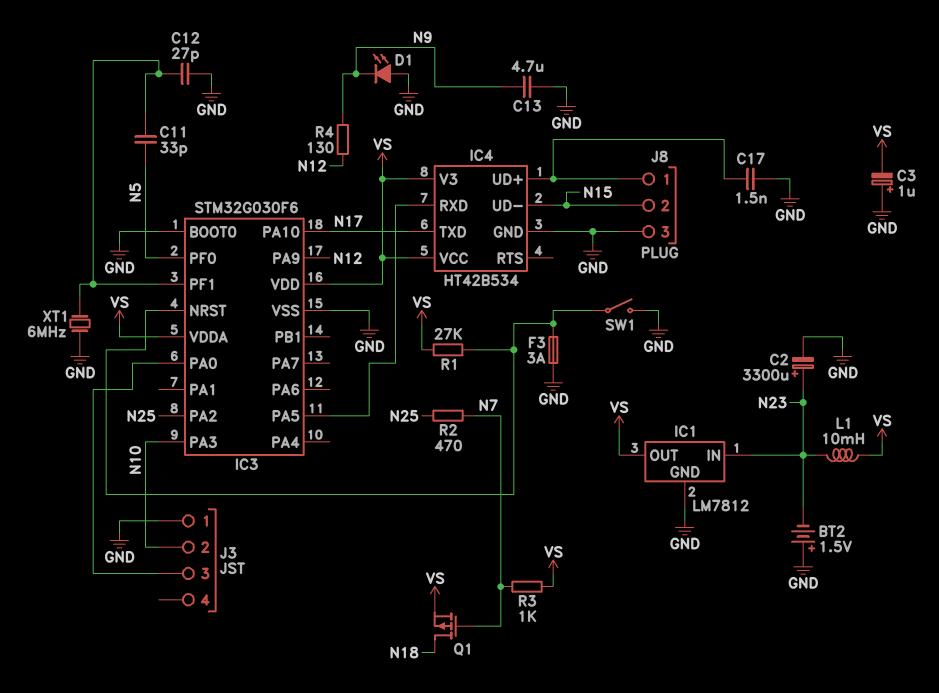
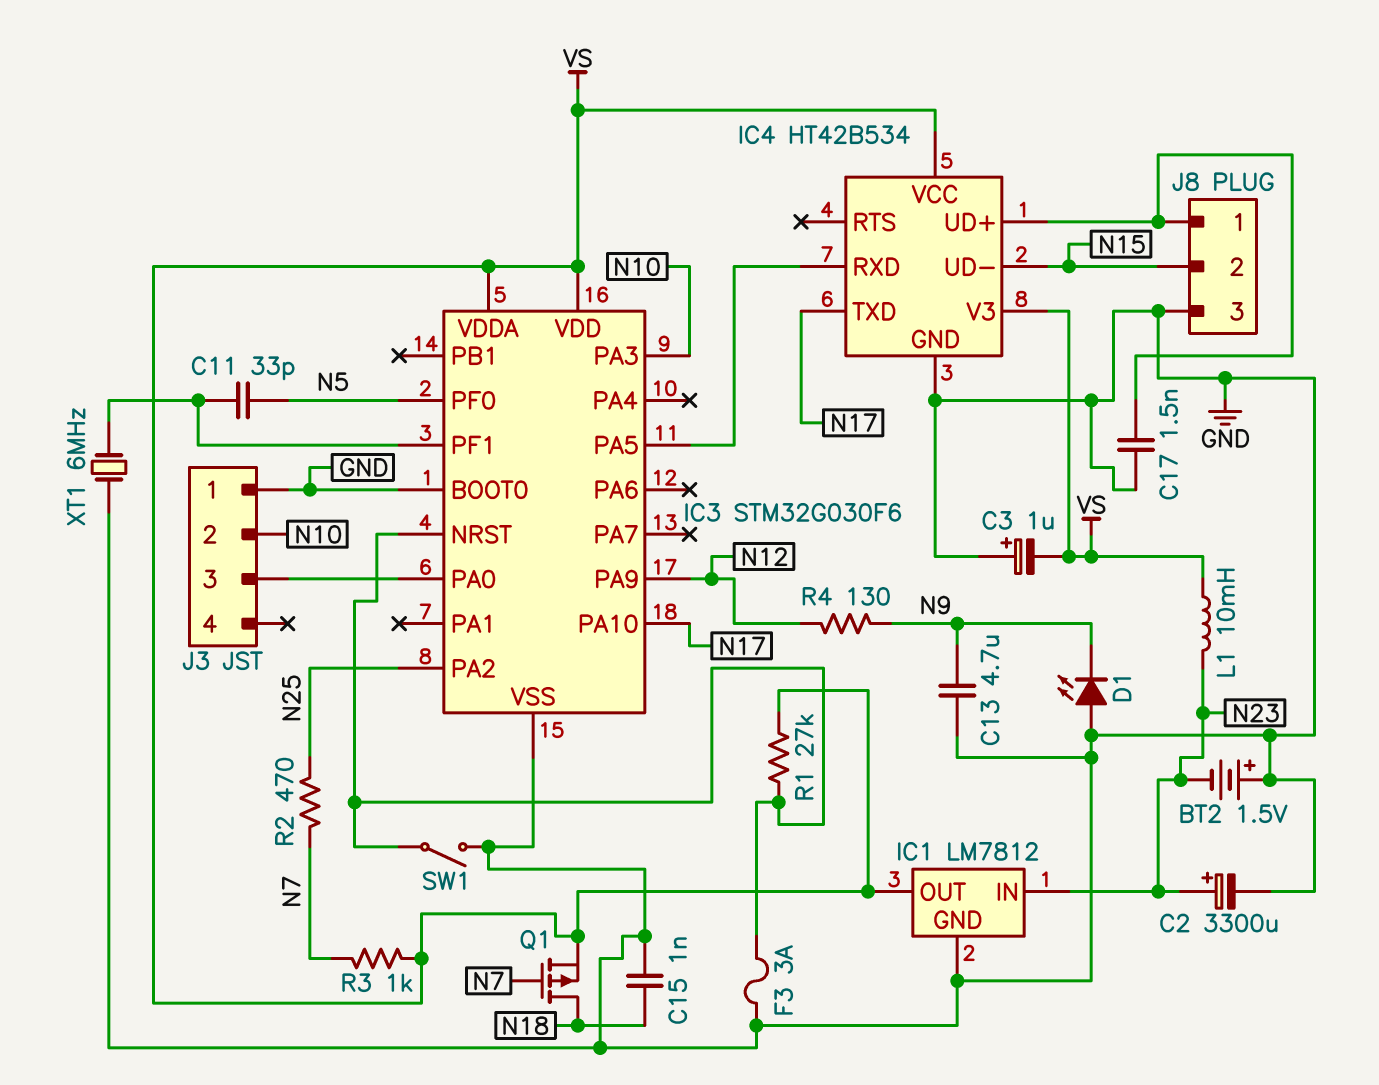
C12: 27pF (GND, IC3/PF1) -> none
C15: none -> 1nF (GND, N18)

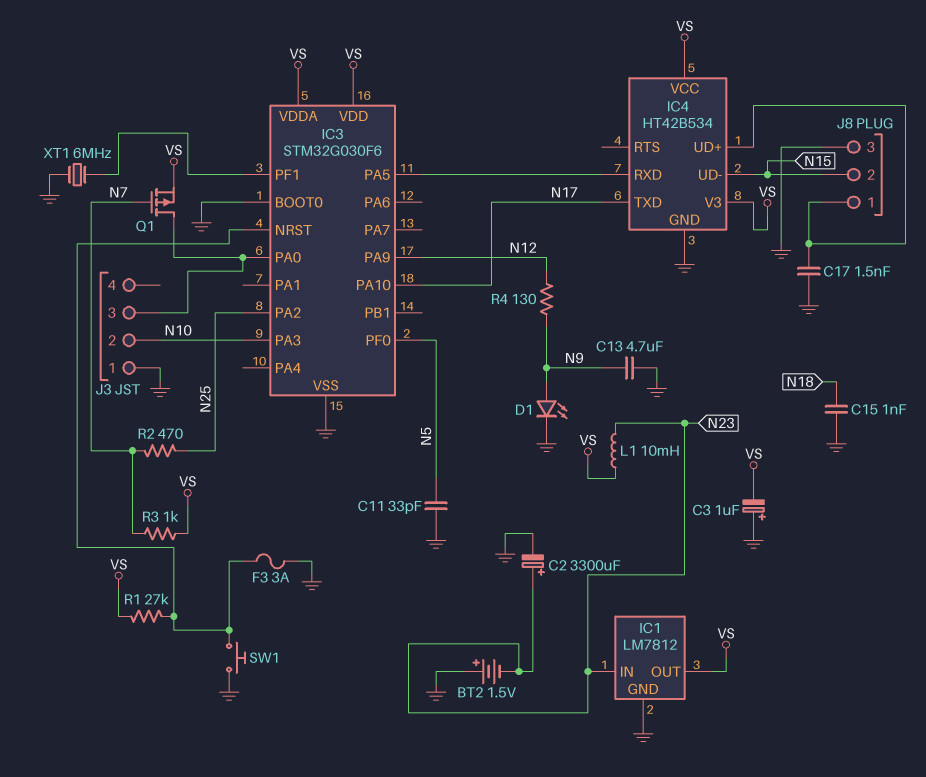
C11: 33pF (IC3/PF1, N5) -> 33pF (GND, N5)
D1: LED (A GND, K N9) -> LED (A N9, K GND)
Q1: PMOS (G N7, D N18, S VS) -> PMOS (G N7, D IC3/PA0, S VS)
SW1: switch (GND, IC3/NRST) -> button (GND, IC3/NRST)

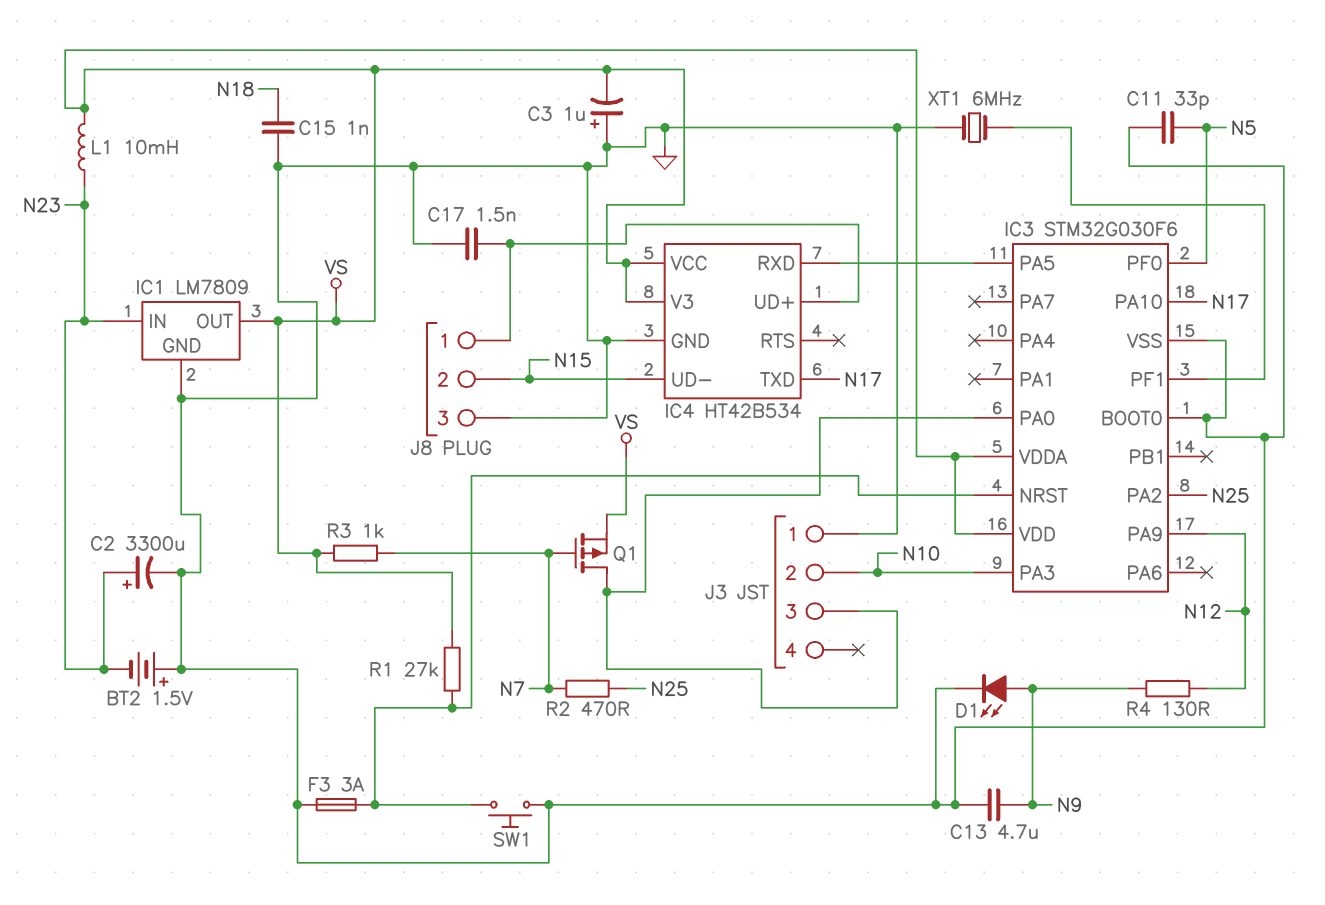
IC1: LM7812 -> LM7809

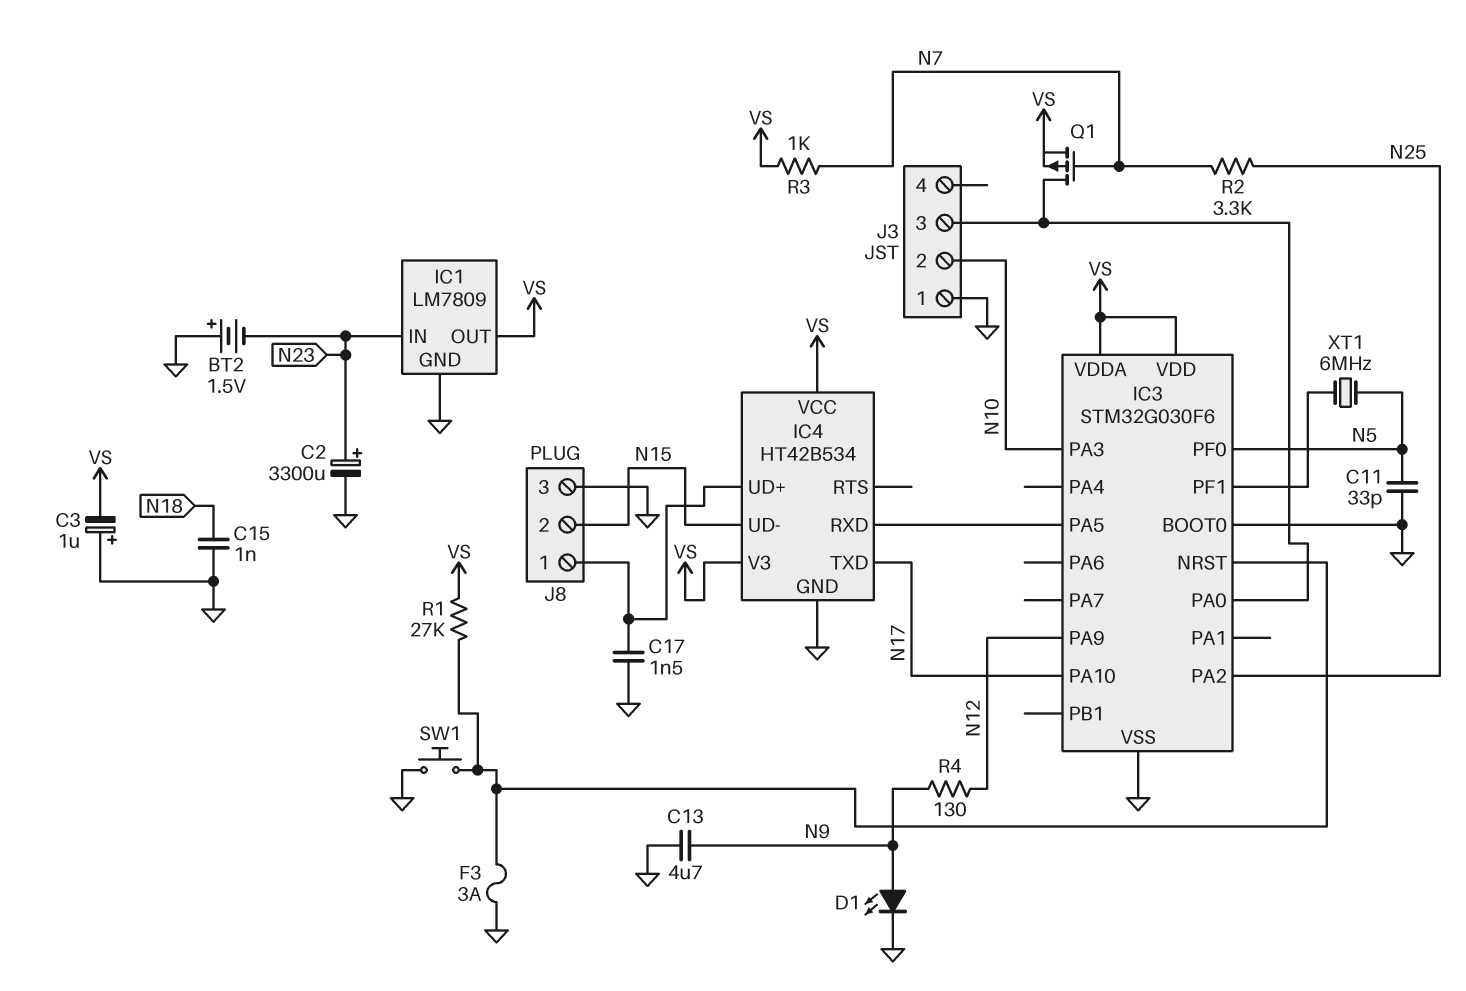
L1: 10mH (N23, VS) -> none
R2: 470 (N7, N25) -> 3.3k (N7, N25)
XT1: 6MHz (GND, IC3/PF1) -> 6MHz (IC3/PF1, N5)

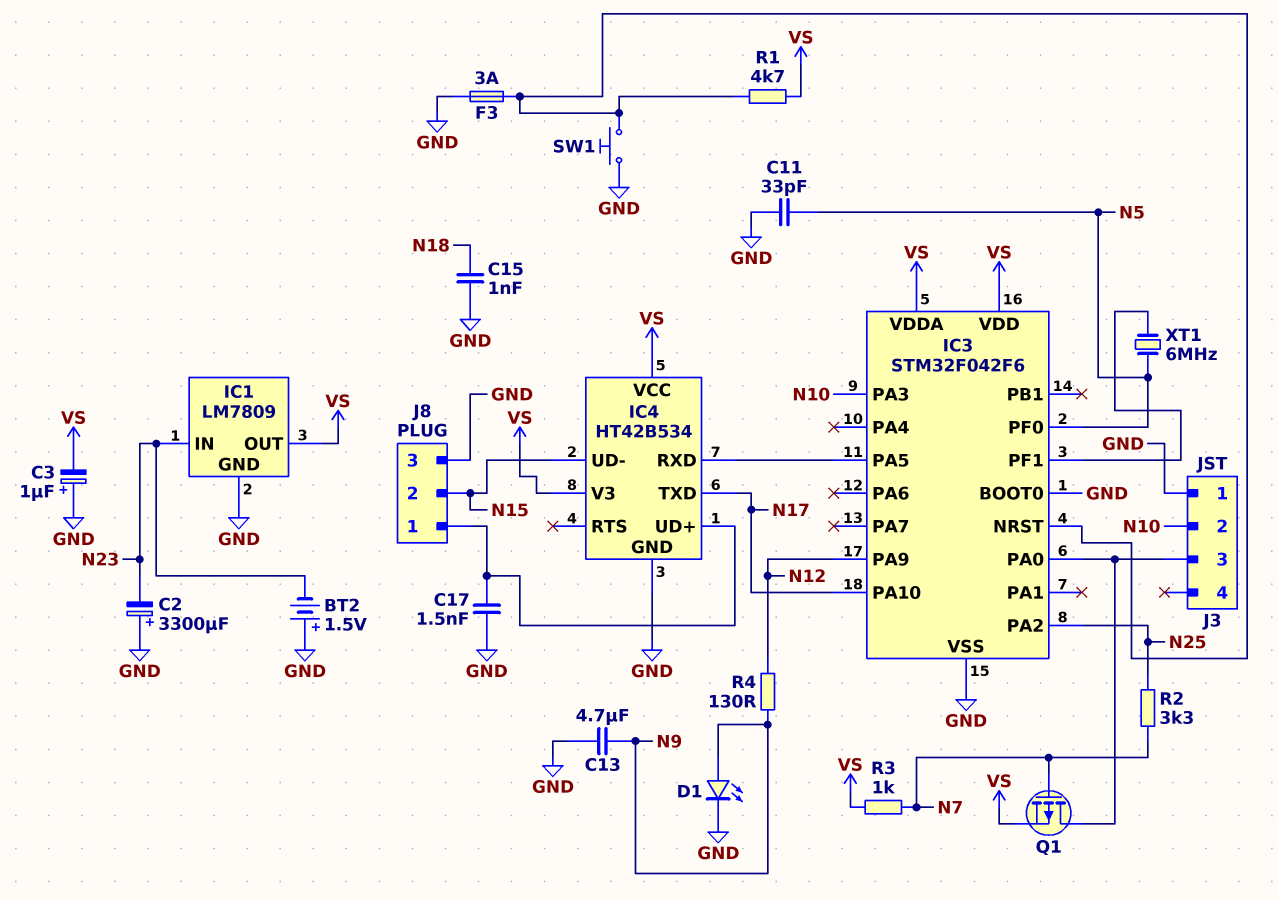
C2: 3300uF (plus N23, minus GND) -> 3300uF (plus GND, minus N23)
IC3: STM32G030F6 -> STM32F042F6
R1: 27k (IC3/NRST, VS) -> 4.7k (IC3/NRST, VS)

